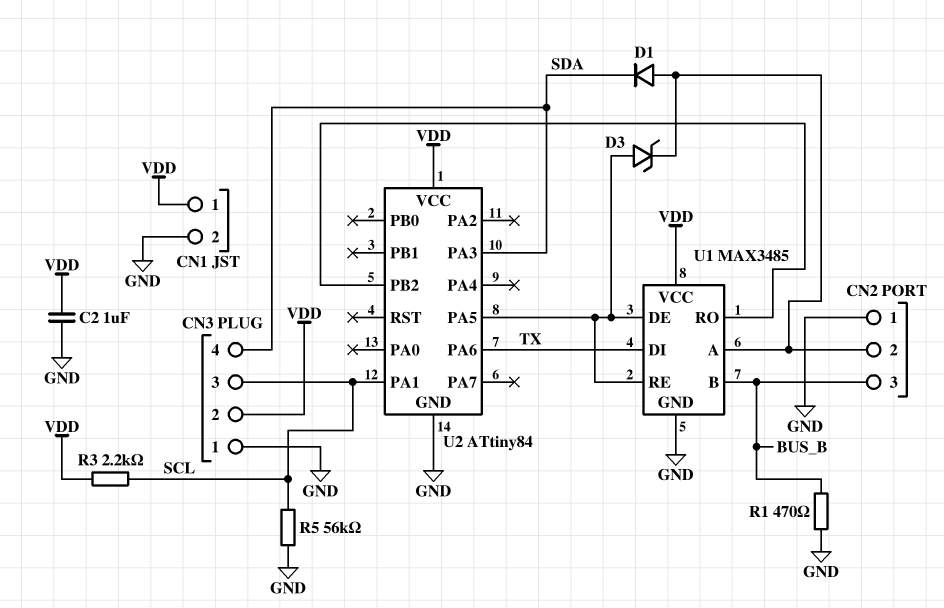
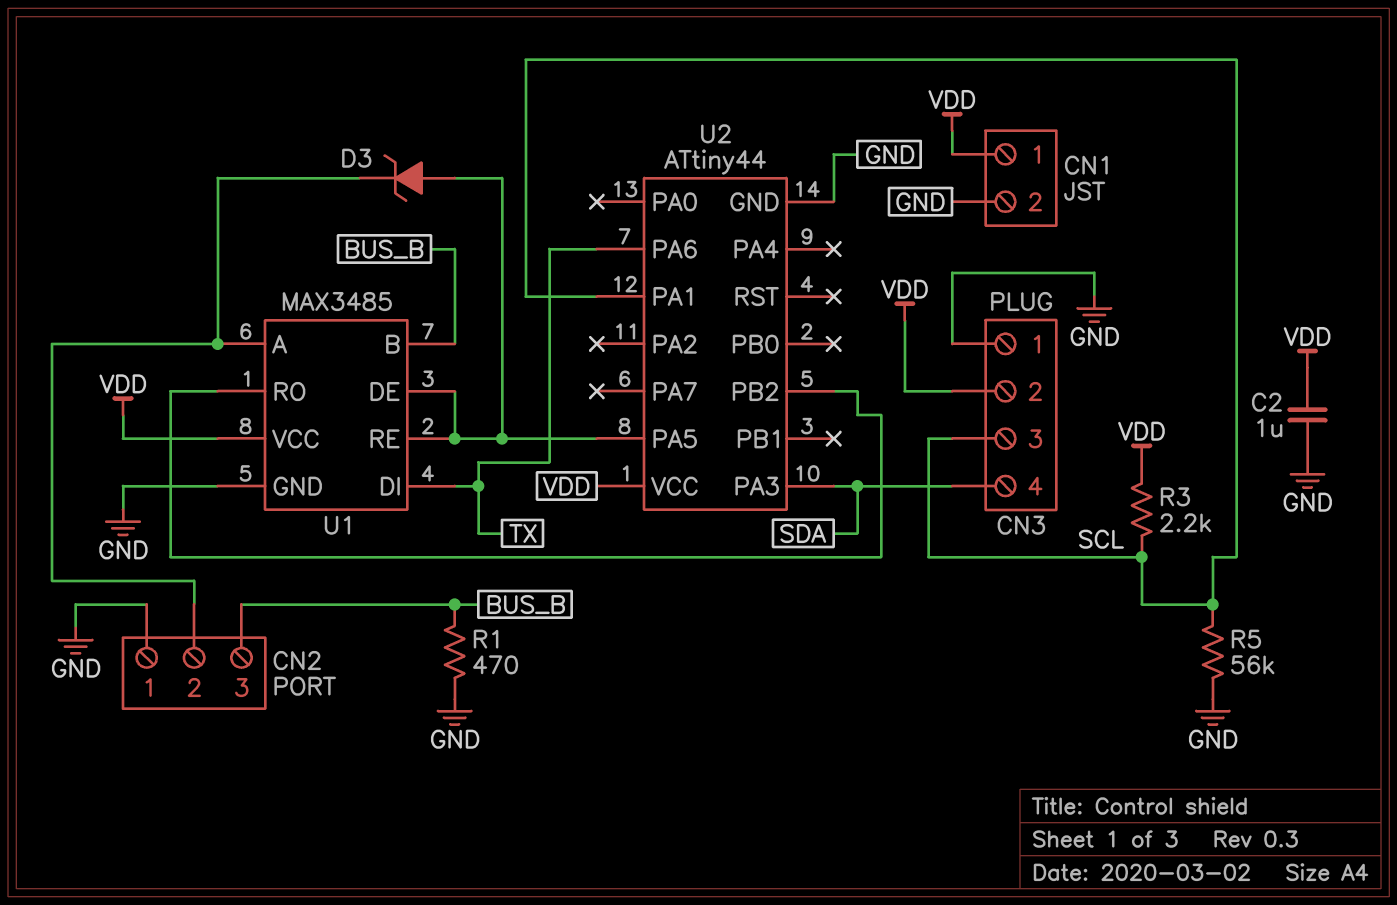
D1: diode (A CN2/2, K SDA) -> none
U2: ATtiny84 -> ATtiny44

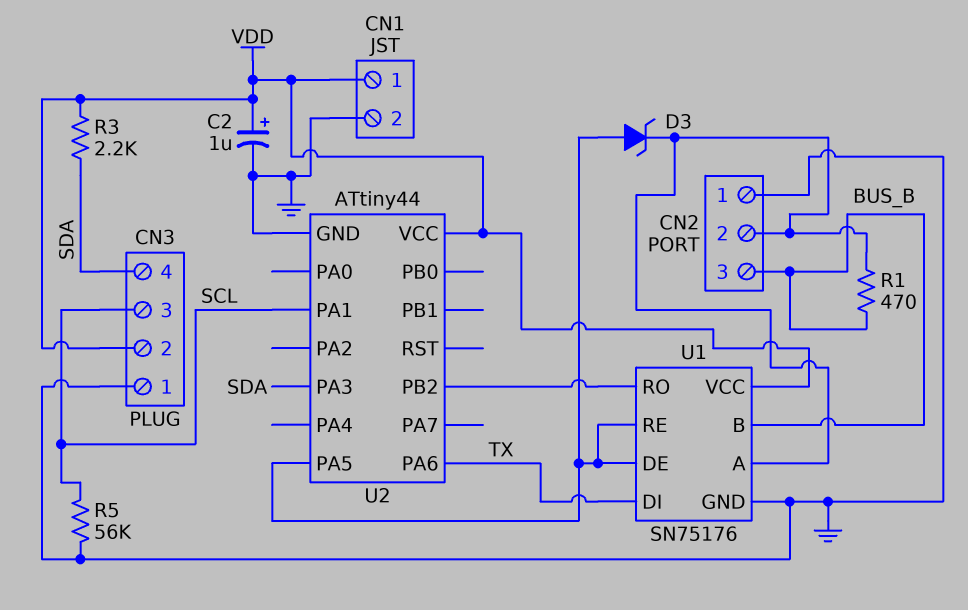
C2: 1uF (GND, VDD) -> 1uF (plus VDD, minus GND)
R1: 470 (BUS_B, GND) -> 470 (BUS_B, CN2/2)
R3: 2.2k (SCL, VDD) -> 2.2k (SDA, VDD)
U1: MAX3485 -> SN75176

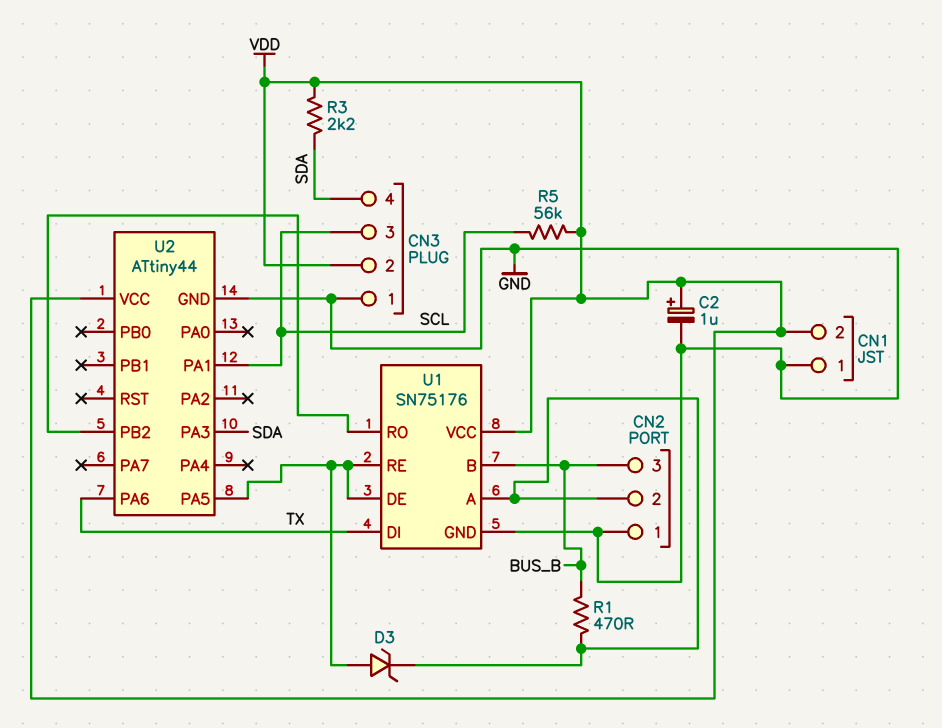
CN1 pin 1: VDD -> GND
CN1 pin 2: GND -> VDD
R5: 56k (GND, SCL) -> 56k (SCL, VDD)

